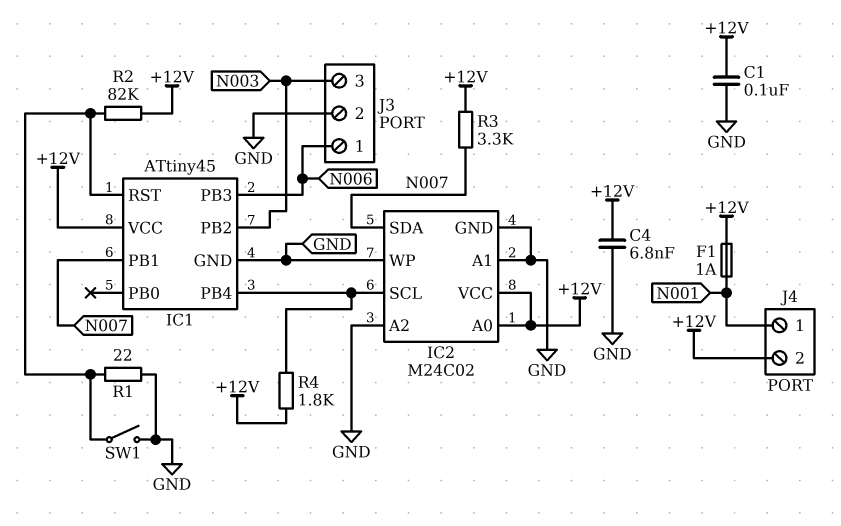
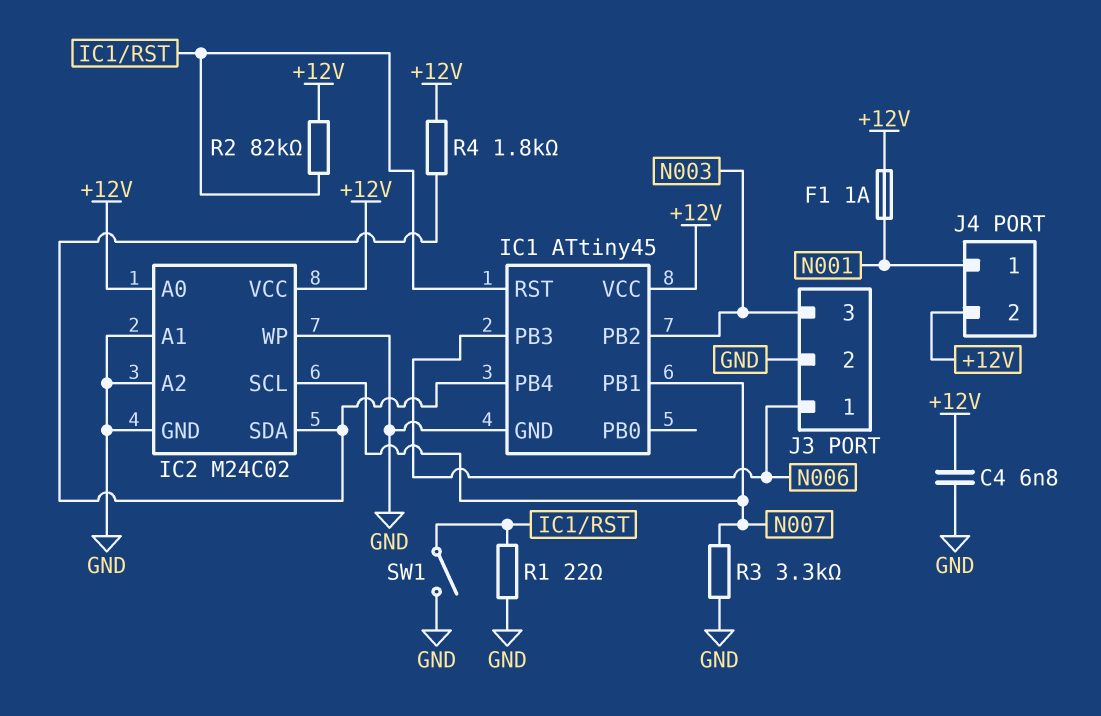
C1: 100nF (+12V, GND) -> none
IC2 pin SCL: IC1/PB4 -> N007
IC2 pin SDA: N007 -> IC1/PB4
R3: 3.3k (+12V, N007) -> 3.3k (GND, N007)

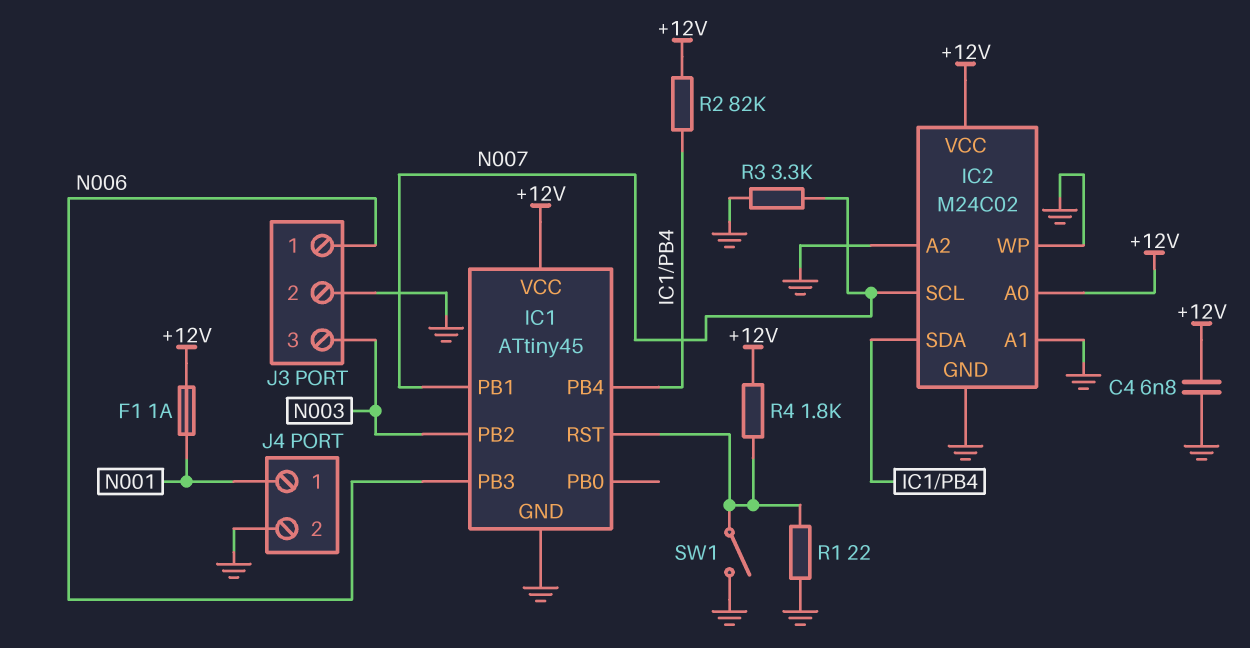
J4 pin 2: +12V -> GND
R2: 82k (+12V, IC1/RST) -> 82k (+12V, IC1/PB4)
R4: 1.8k (+12V, IC1/PB4) -> 1.8k (+12V, IC1/RST)

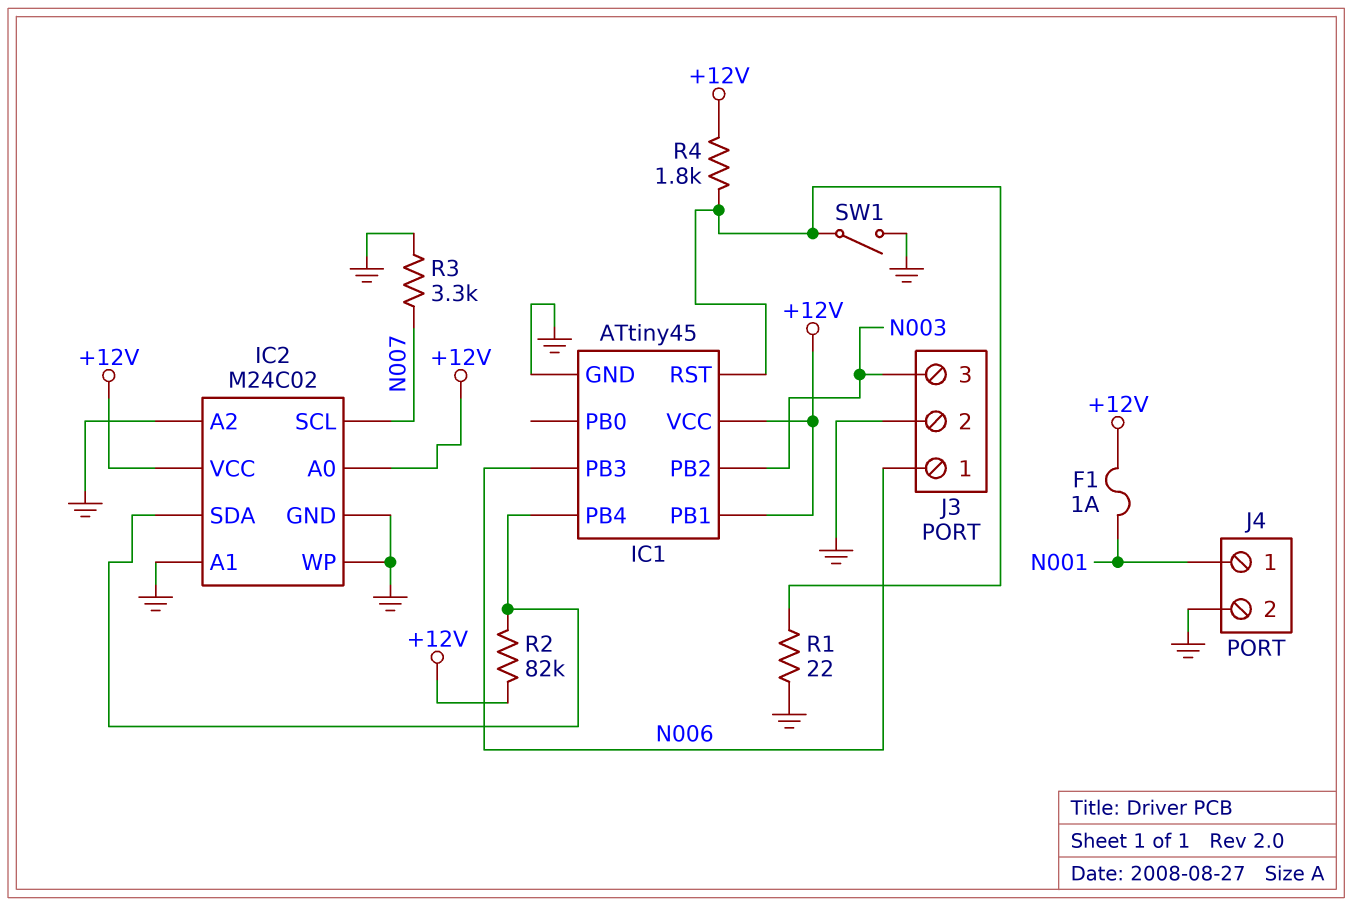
C4: 6.8nF (+12V, GND) -> none
IC1 pin PB1: N007 -> +12V

